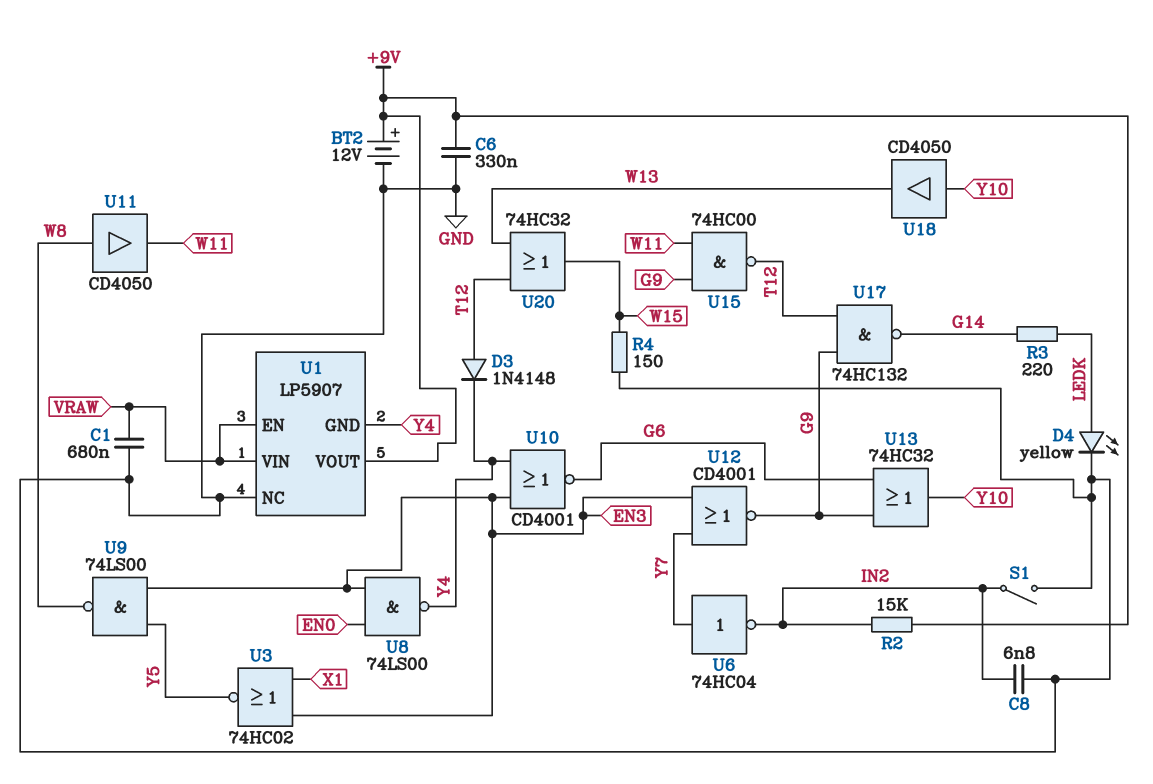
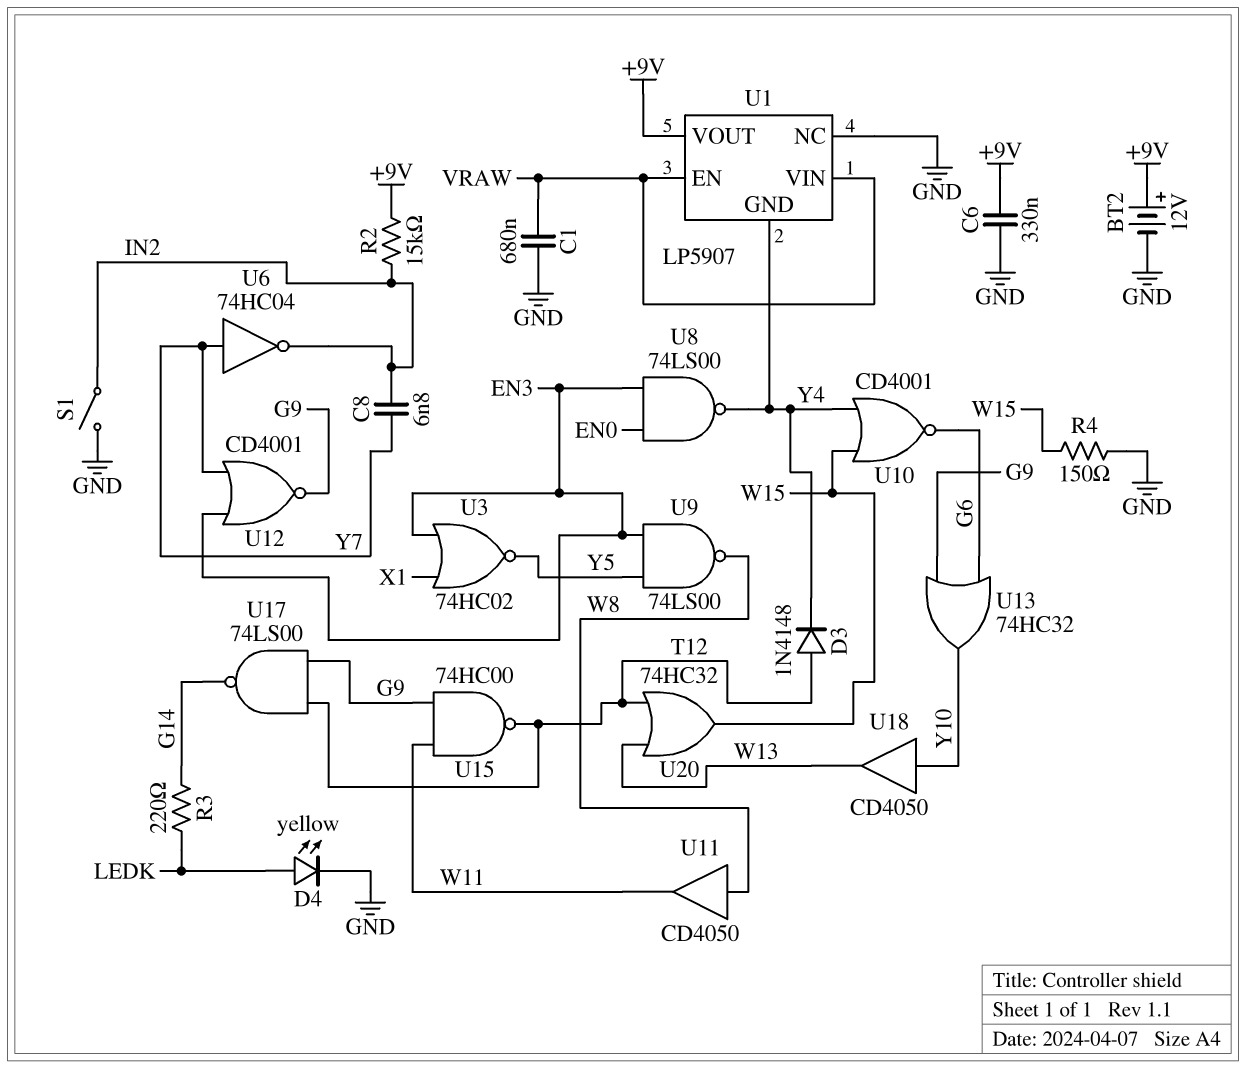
C8: 6.8nF (GND, IN2) -> 6.8nF (IN2, Y7)
U10: NOR CD4001 (in EN3, in Y4, out G6) -> NOR CD4001 (in W15, in Y4, out G6)
U17: NAND 74HC132 (in G9, in T12, out G14) -> NAND 74LS00 (in G9, in T12, out G14)

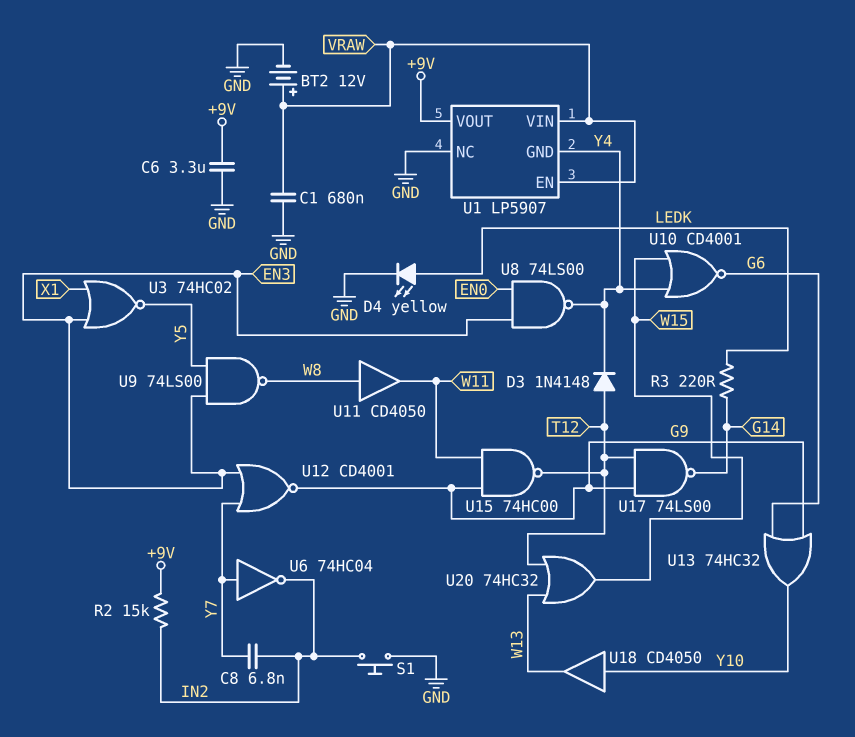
BT2: 12V (plus +9V, minus GND) -> 12V (plus VRAW, minus GND)
C6: 330nF (+9V, GND) -> 3.3uF (+9V, GND)
R4: 150 (GND, W15) -> none
S1: switch (GND, IN2) -> button (GND, IN2)

